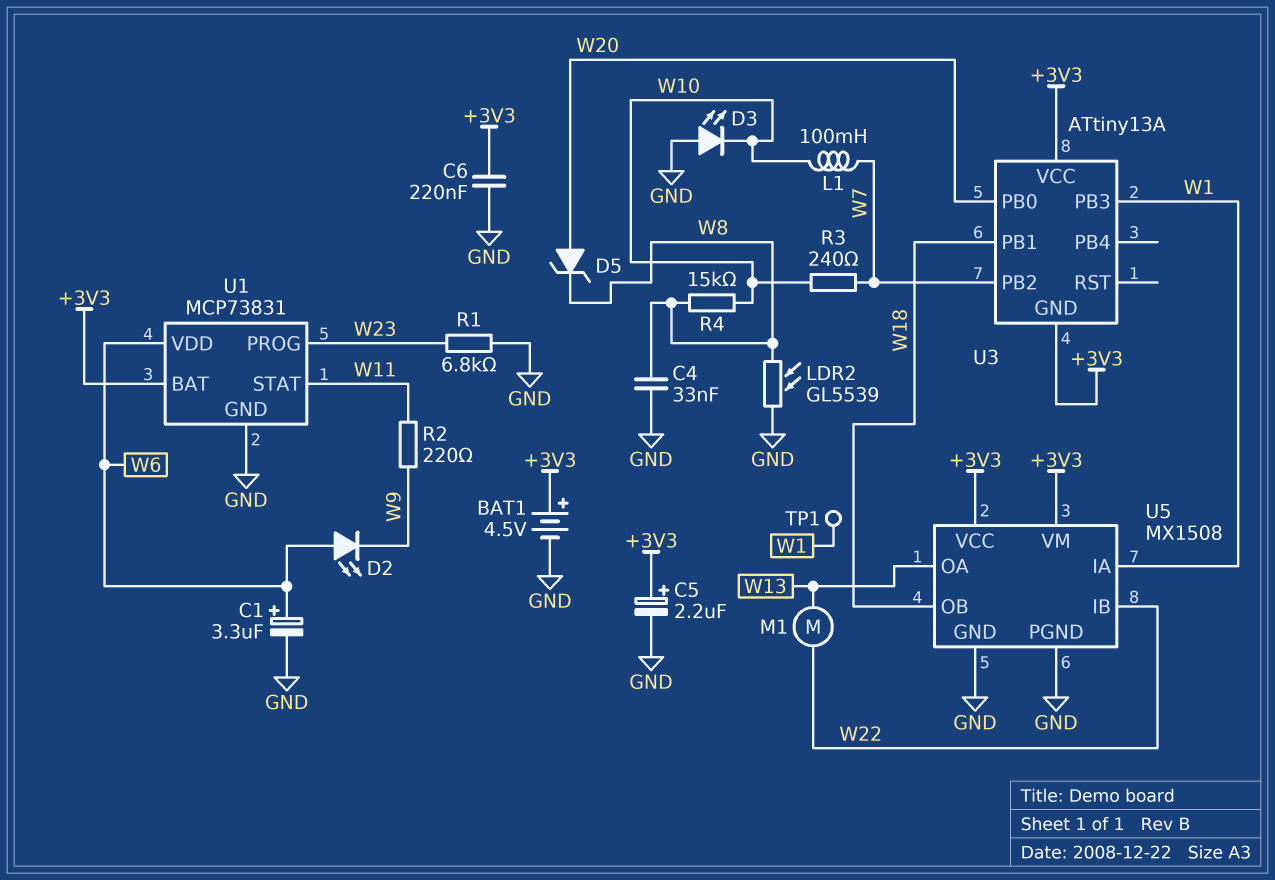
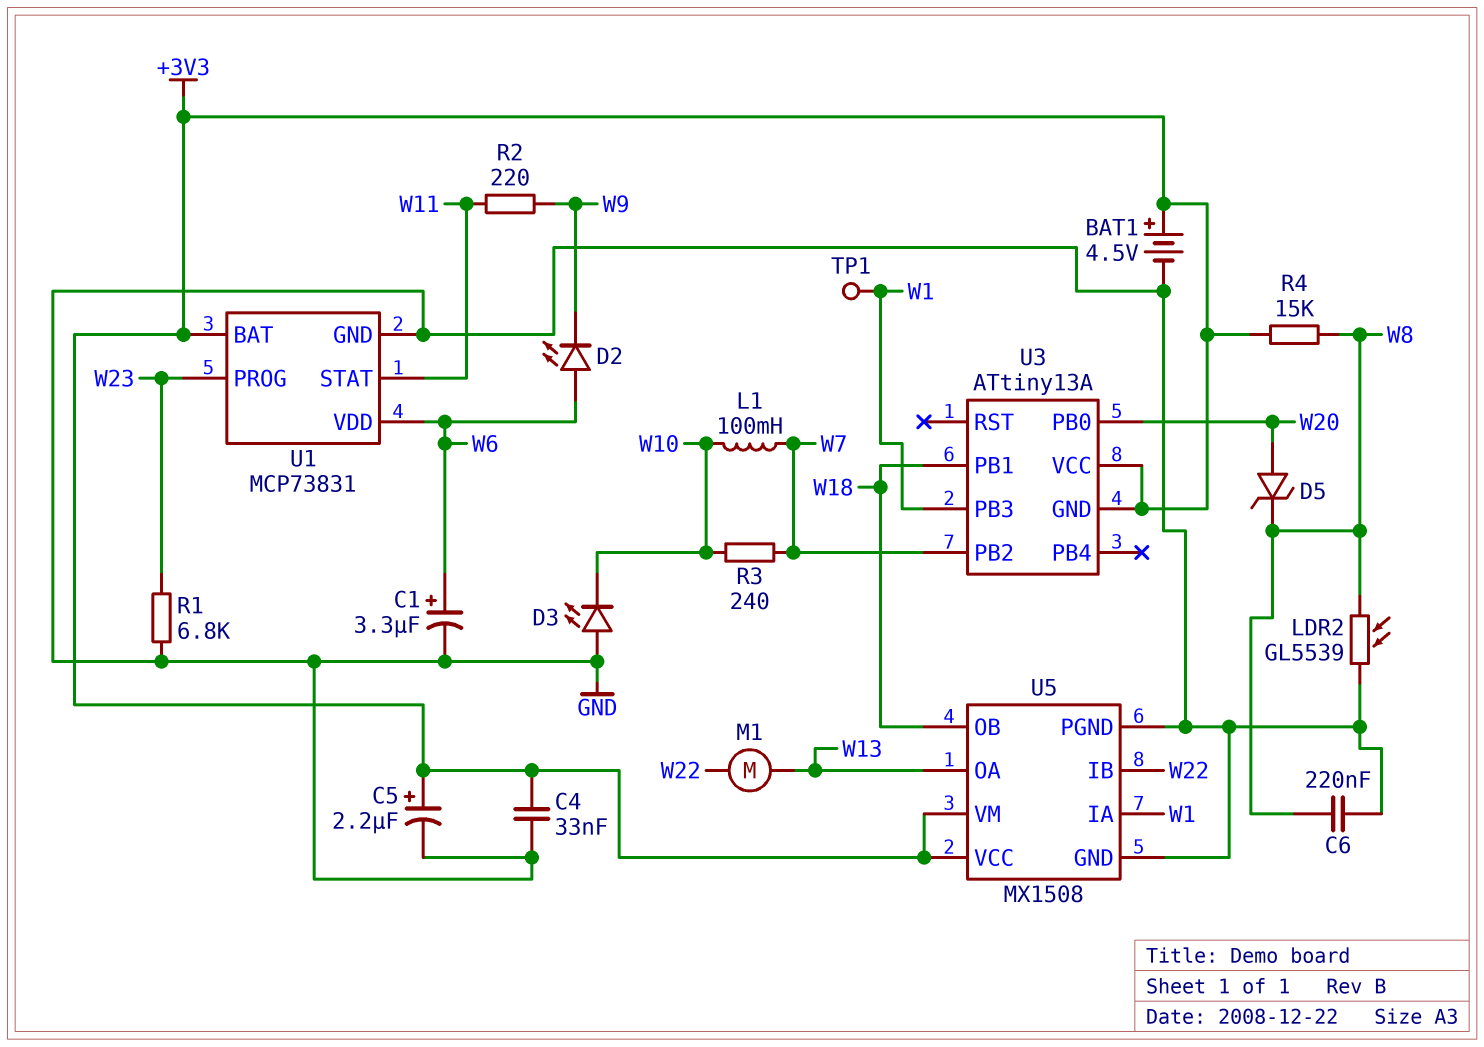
C4: 33nF (GND, W8) -> 33nF (+3V3, GND)
C6: 220nF (+3V3, GND) -> 220nF (GND, W8)
R4: 15k (W8, W10) -> 15k (+3V3, W8)

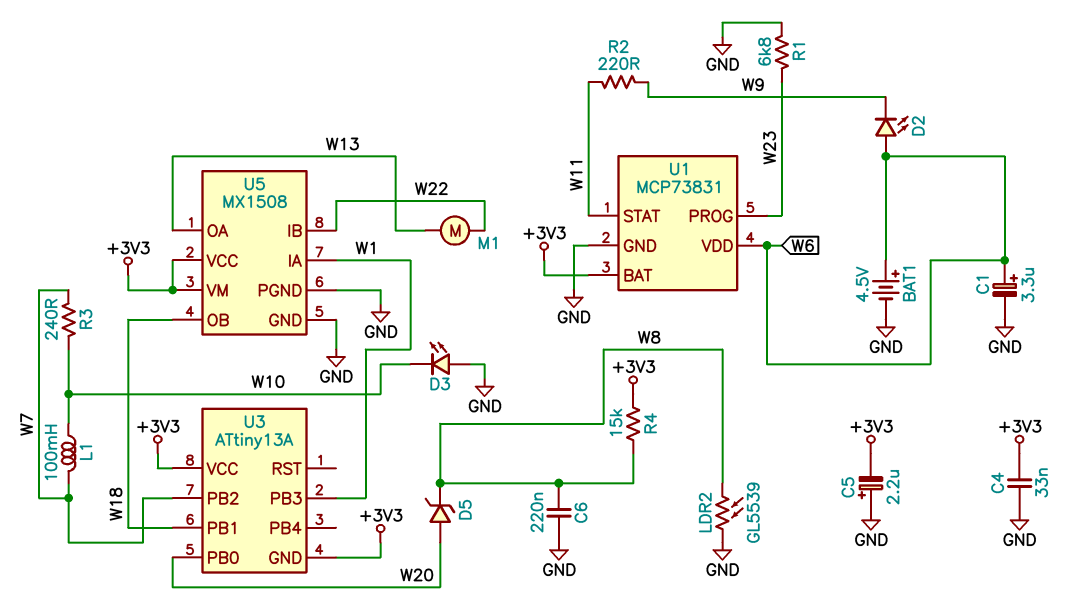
BAT1: 4.5V (plus +3V3, minus GND) -> 4.5V (plus W6, minus GND)
C5: 2.2uF (plus +3V3, minus GND) -> 2.2uF (plus GND, minus +3V3)
TP1: test point (W1) -> none

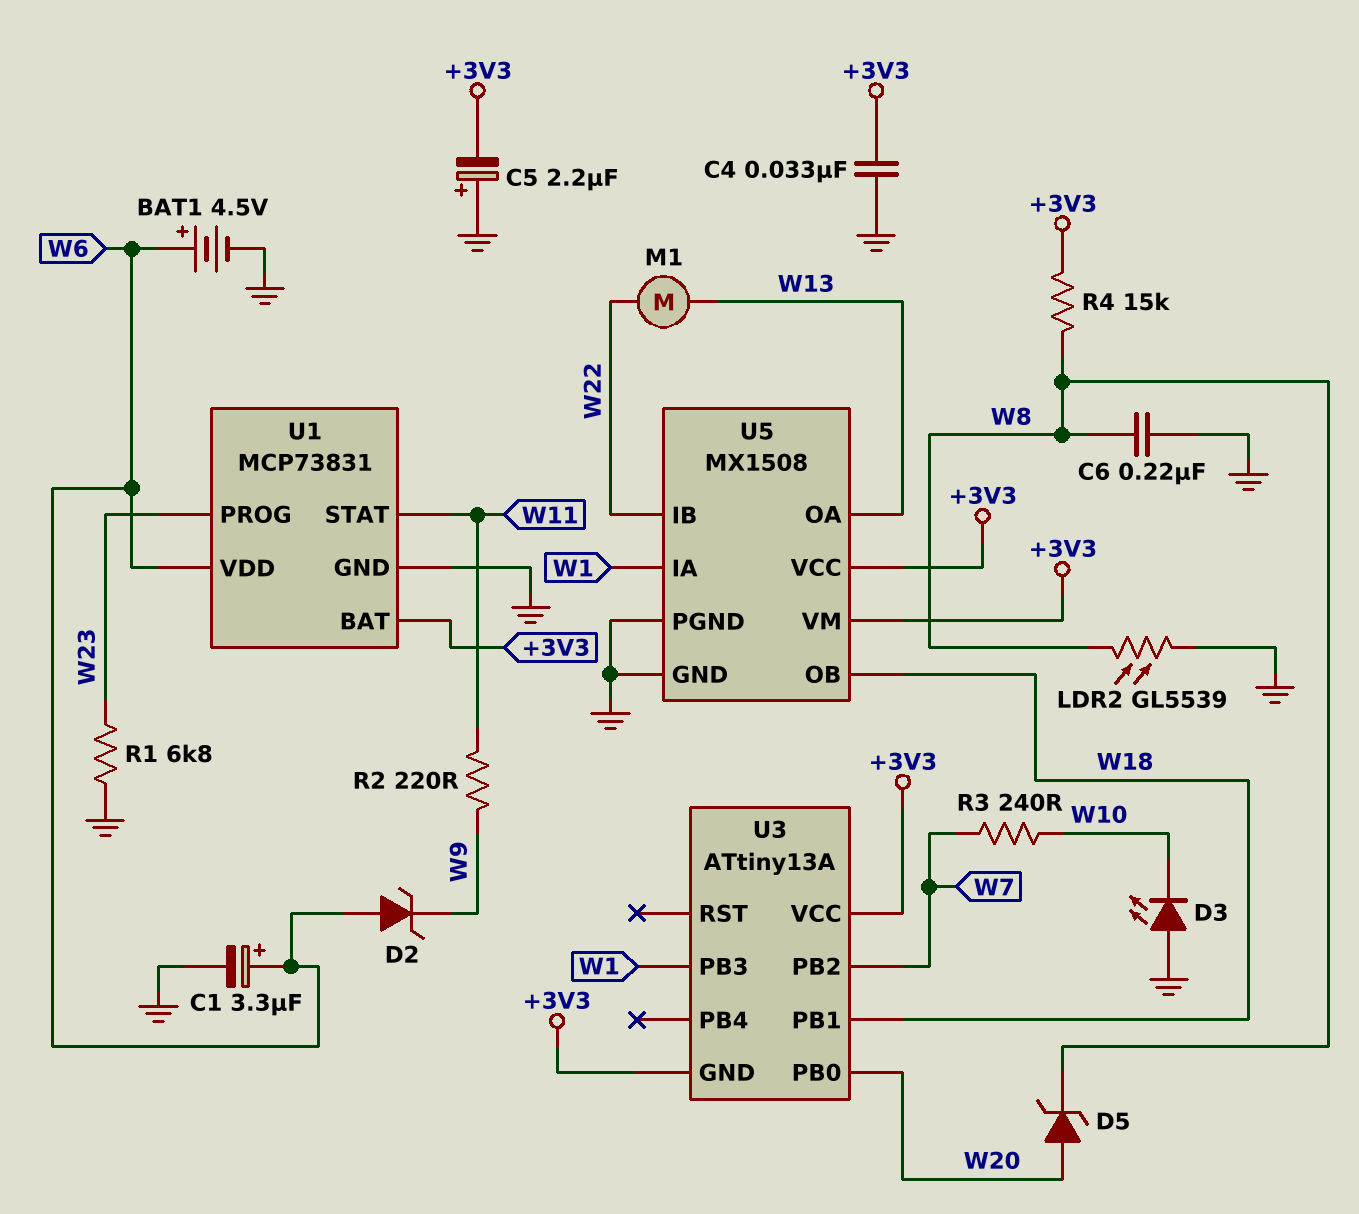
D2: LED (A W6, K W9) -> zener (A W6, K W9)
L1: 100mH (W7, W10) -> none

